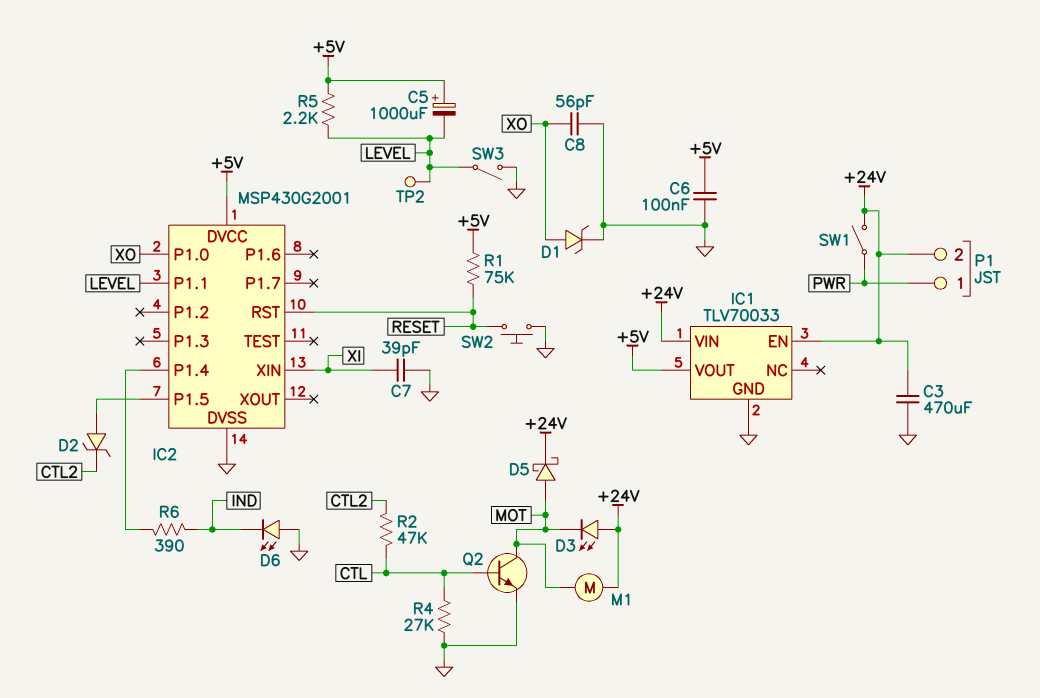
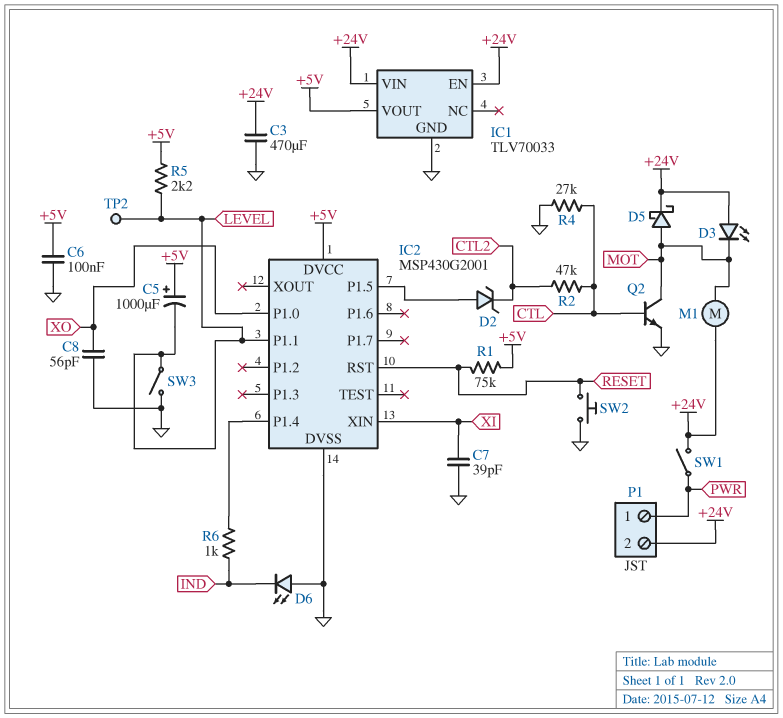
D1: zener (A XO, K GND) -> none
R6: 390 (IC2/P1.4, IND) -> 1k (IC2/P1.4, IND)

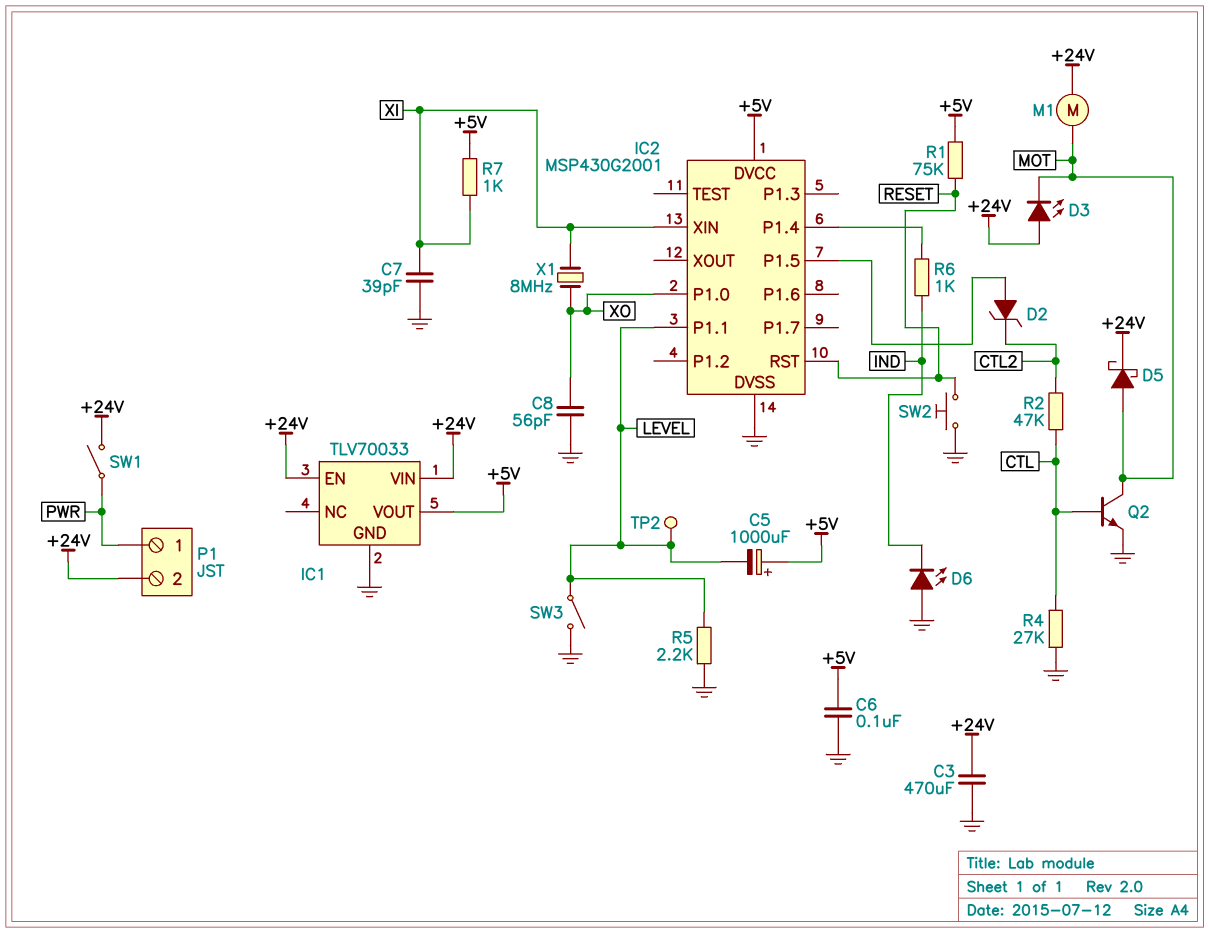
R5: 2.2k (+5V, LEVEL) -> 2.2k (GND, LEVEL)
R7: none -> 1k (+5V, XI)
X1: none -> 8MHz (XI, XO)

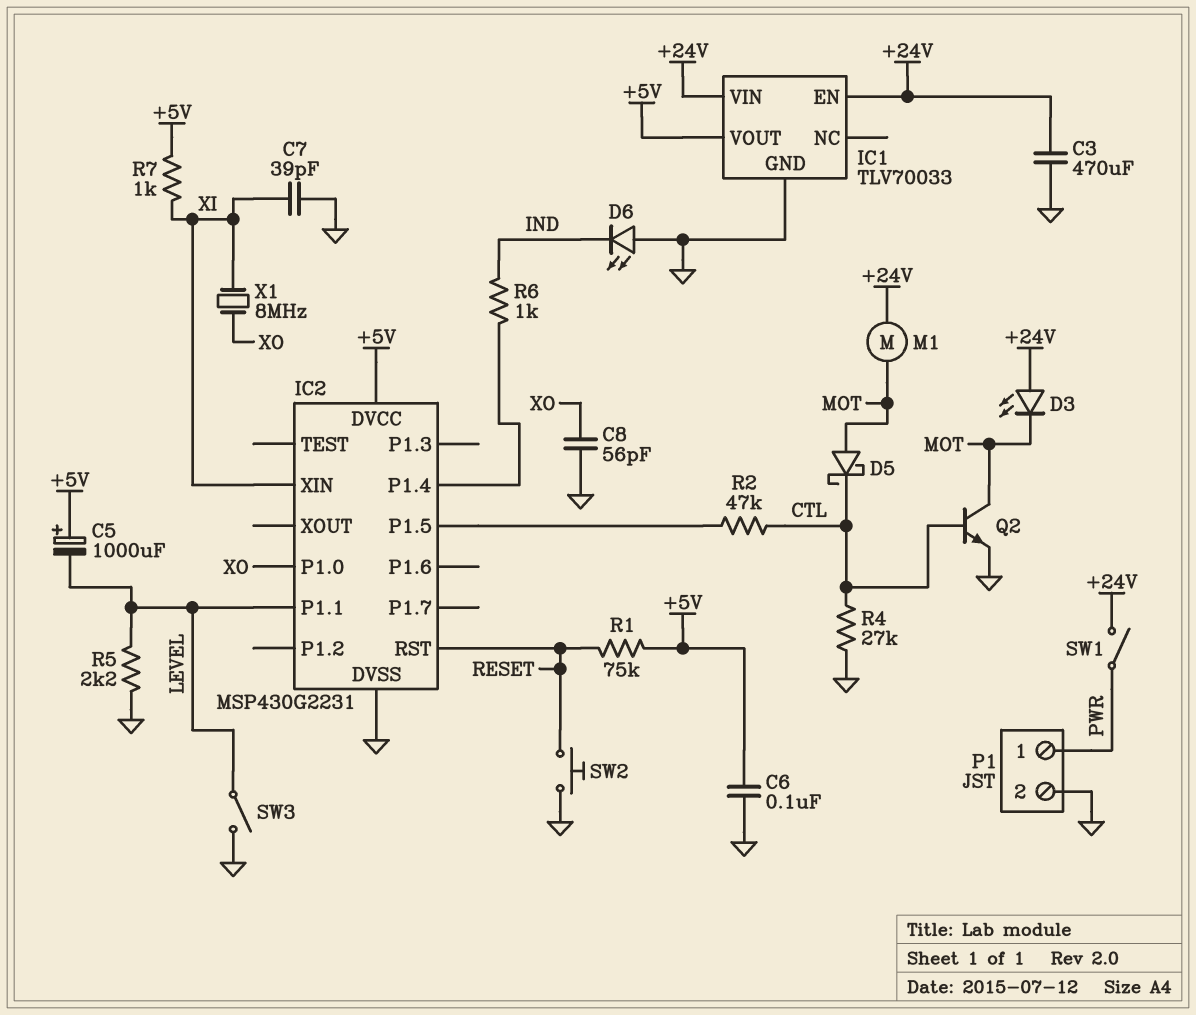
D2: zener (A IC2/P1.5, K CTL2) -> none
D5: schottky (A MOT, K +24V) -> schottky (A MOT, K CTL)
IC2: MSP430G2001 -> MSP430G2231
P1 pin 2: +24V -> GND
R2: 47k (CTL, CTL2) -> 47k (CTL, IC2/P1.5)
TP2: test point (LEVEL) -> none

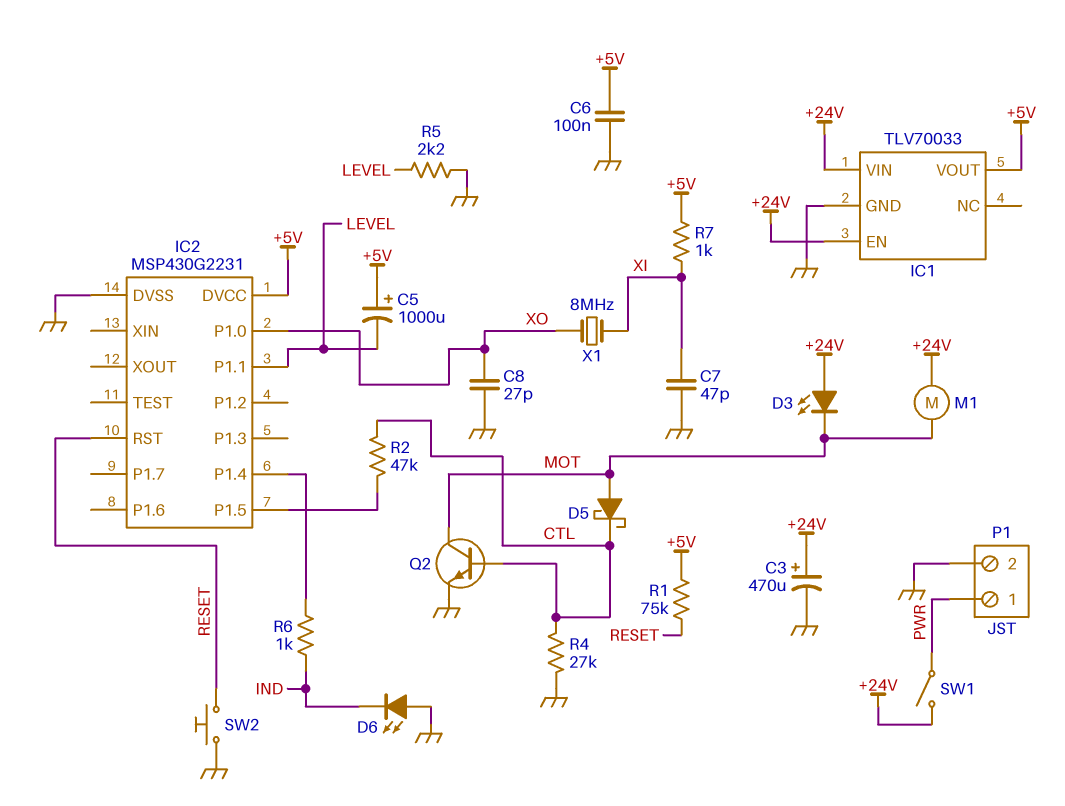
C3: 470uF (+24V, GND) -> 470uF (plus +24V, minus GND)
C7: 39pF (GND, XI) -> 47pF (GND, XI)
C8: 56pF (GND, XO) -> 27pF (GND, XO)
IC2 pin XIN: XI -> none
SW3: switch (GND, LEVEL) -> none

